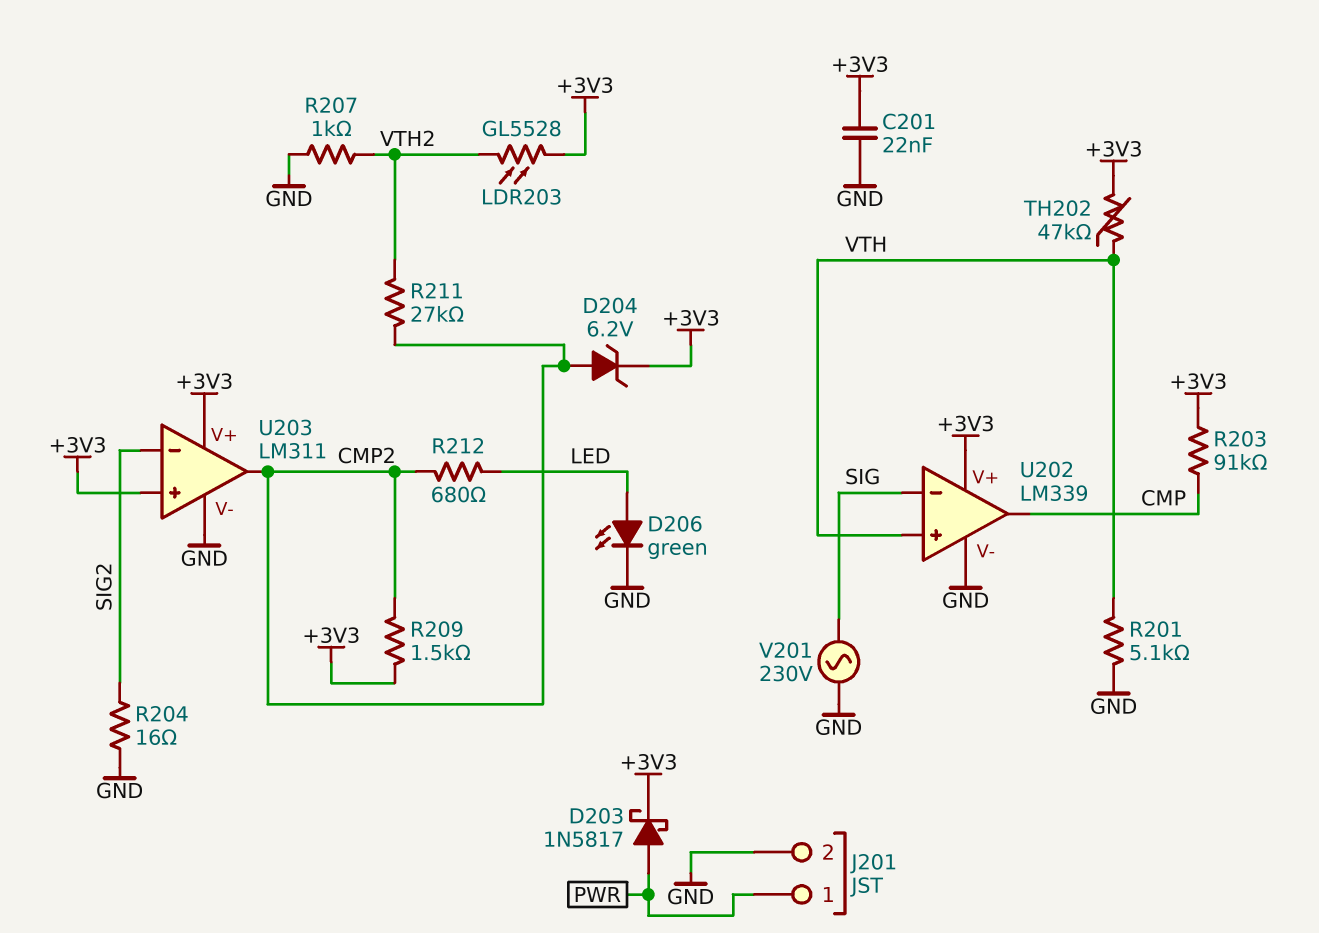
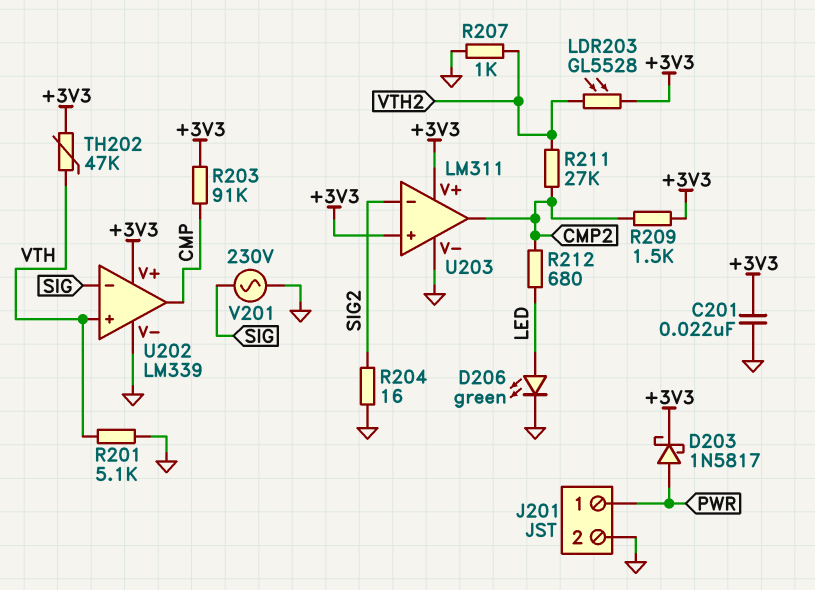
D204: zener 6.2V (A CMP2, K +3V3) -> none

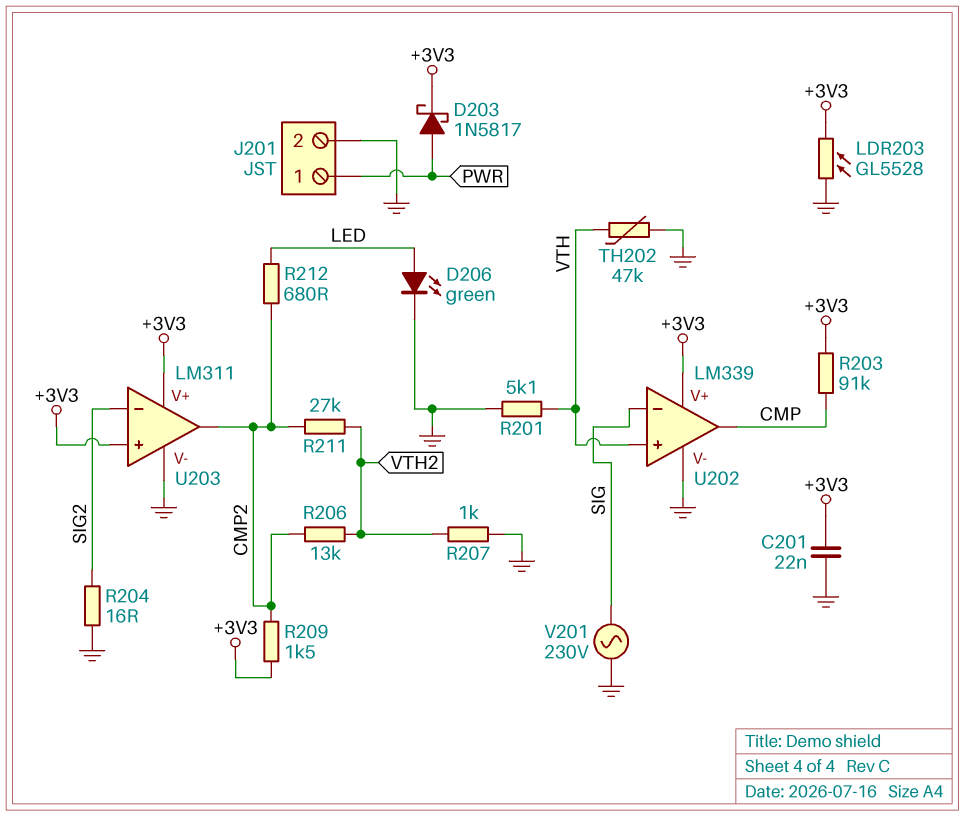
LDR203: GL5528 (+3V3, VTH2) -> GL5528 (+3V3, GND)
R206: none -> 13k (CMP2, VTH2)
TH202: 47k (+3V3, VTH) -> 47k (GND, VTH)

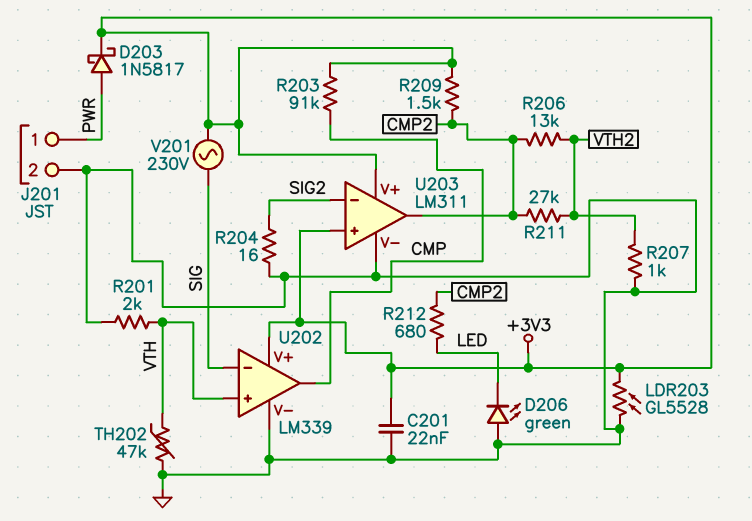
D206: LED green (A LED, K GND) -> LED green (A GND, K LED)
R201: 5.1k (GND, VTH) -> 2k (GND, VTH)
V201: AC 230V (GND, SIG) -> AC 230V (+3V3, SIG)

